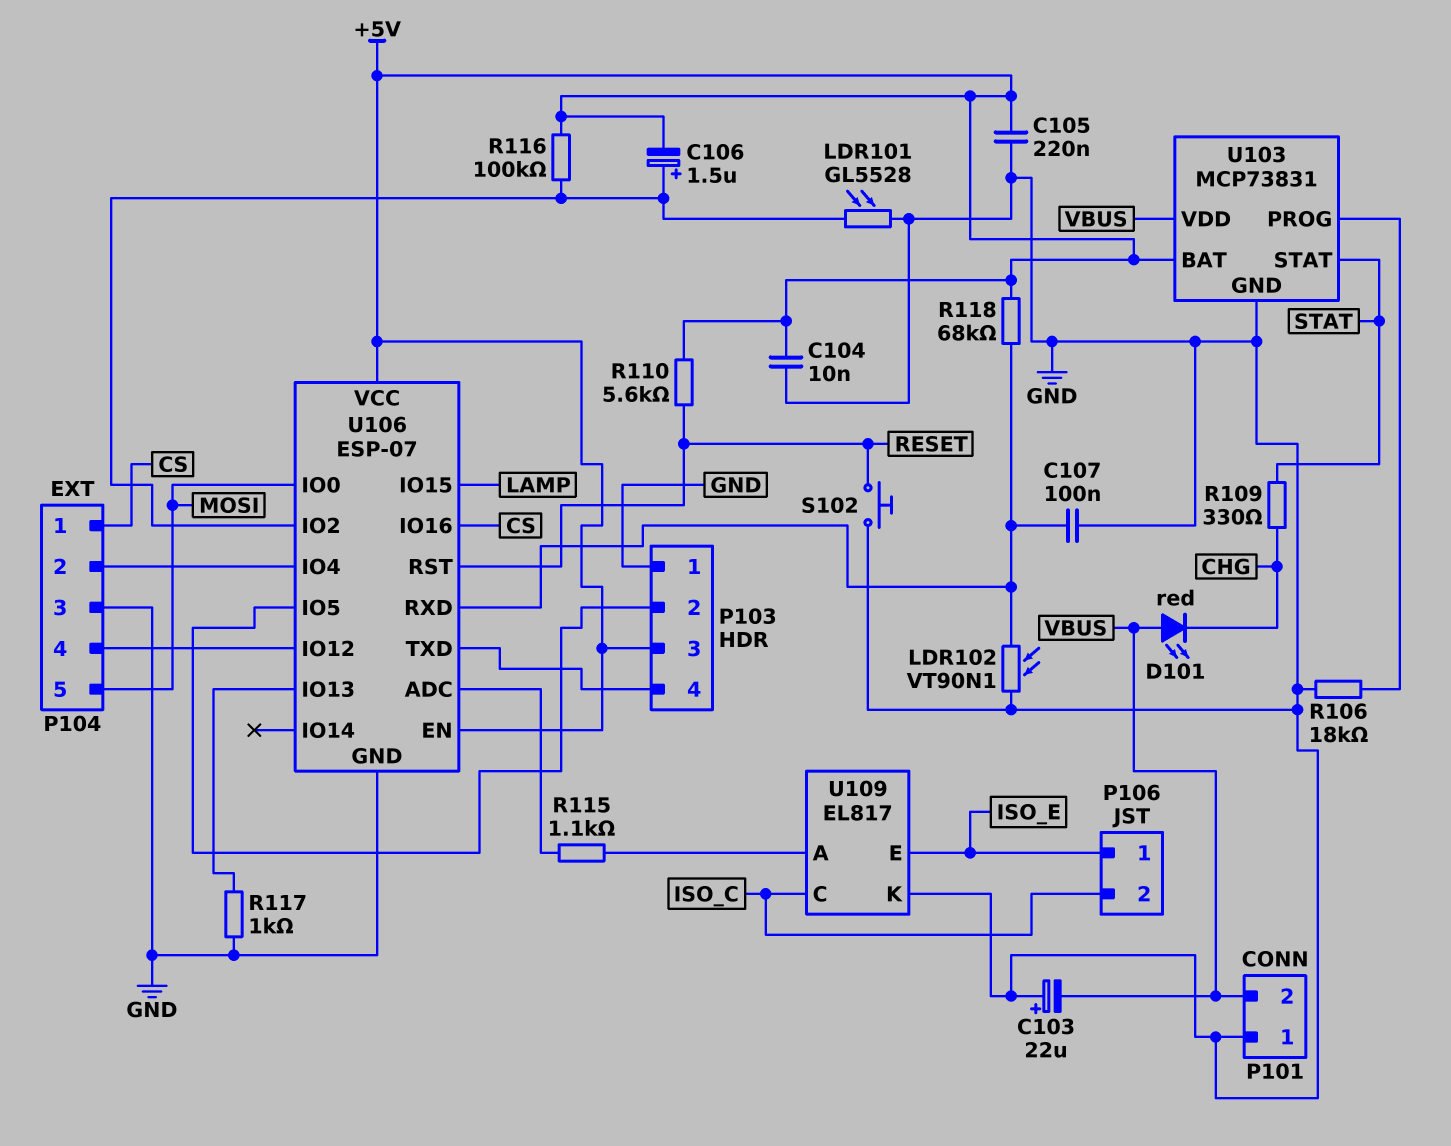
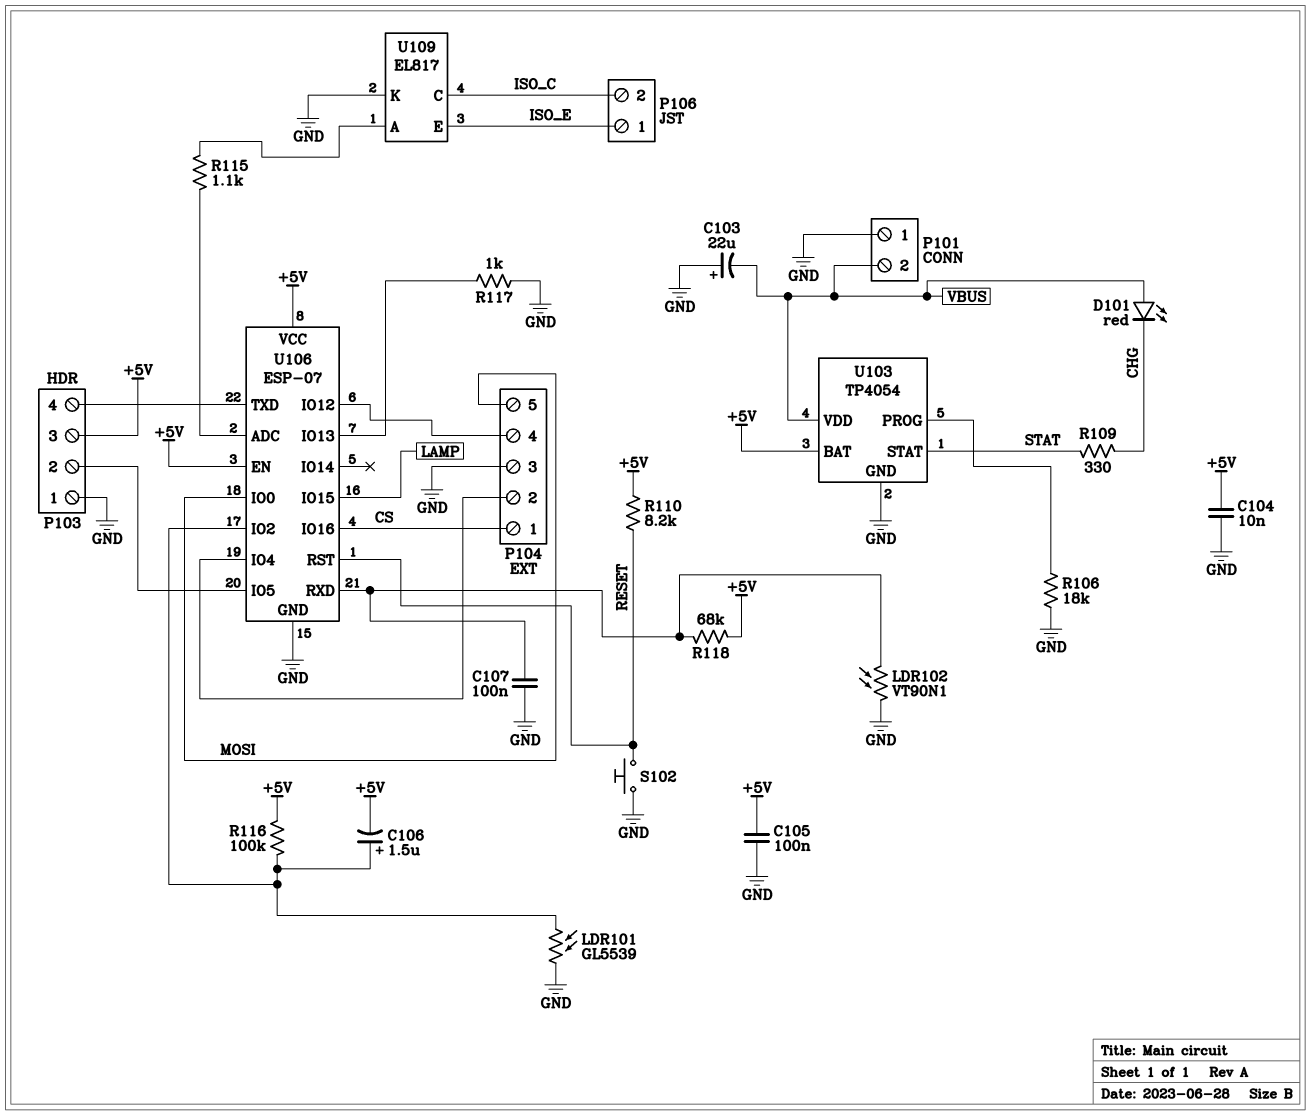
C105: 220nF (+5V, GND) -> 100nF (+5V, GND)
LDR101: GL5528 (GND, U106/IO2) -> GL5539 (GND, U106/IO2)
R110: 5.6k (+5V, RESET) -> 8.2k (+5V, RESET)
U103: MCP73831 -> TP4054

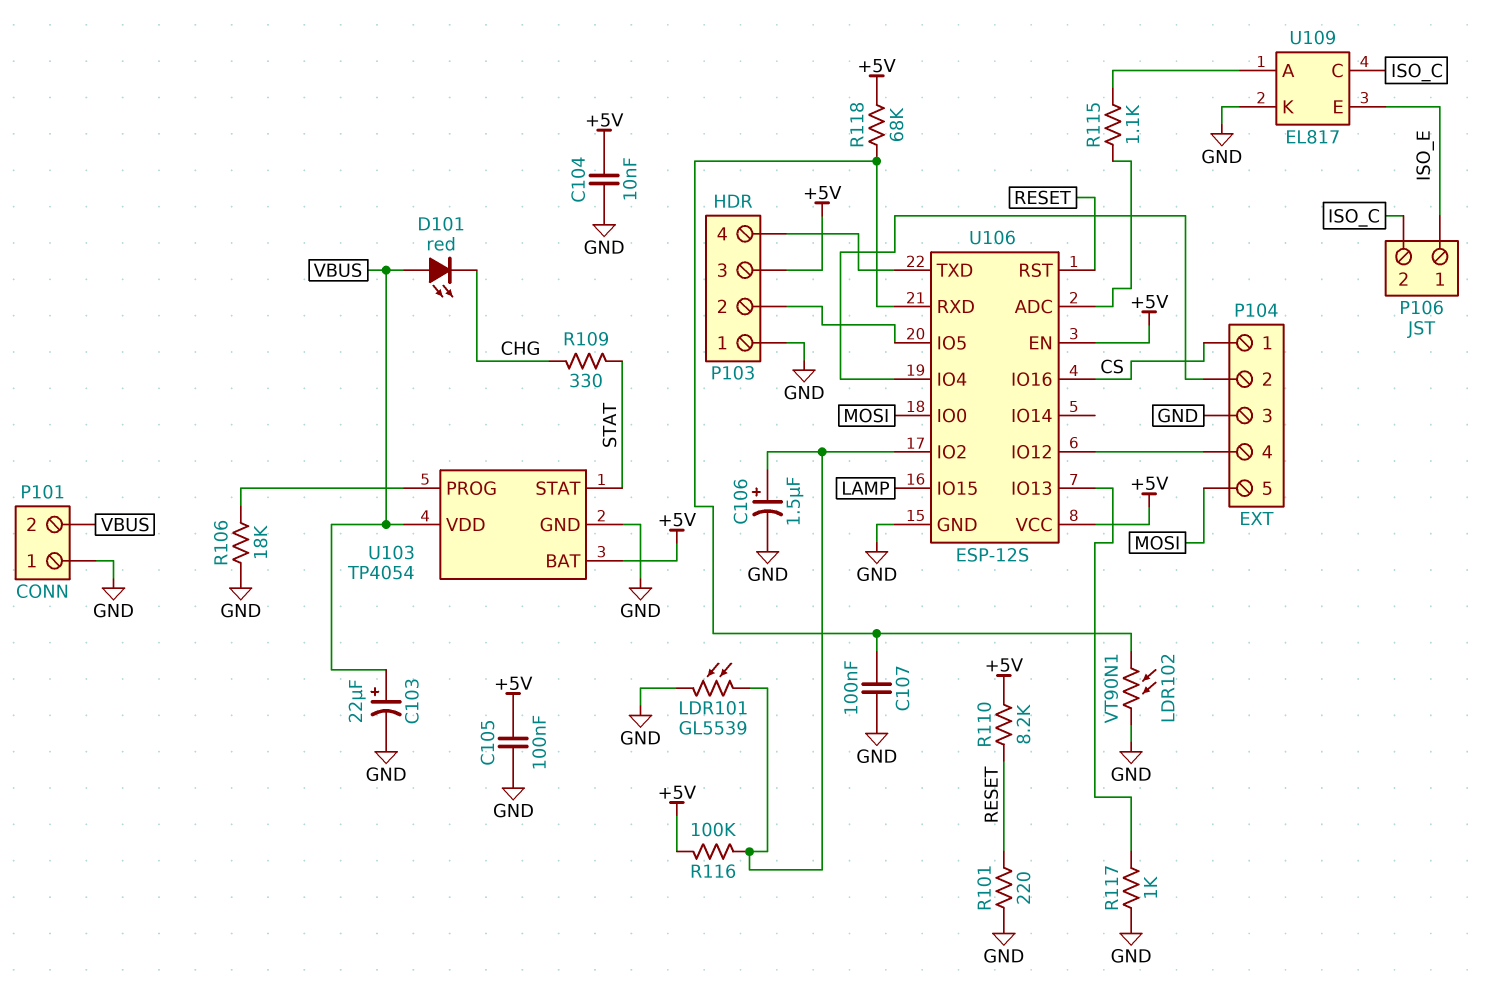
C103: 22uF (plus GND, minus VBUS) -> 22uF (plus VBUS, minus GND)
C106: 1.5uF (plus U106/IO2, minus +5V) -> 1.5uF (plus U106/IO2, minus GND)
R101: none -> 220 (GND, RESET)
S102: button (GND, RESET) -> none
U106: ESP-07 -> ESP-12S

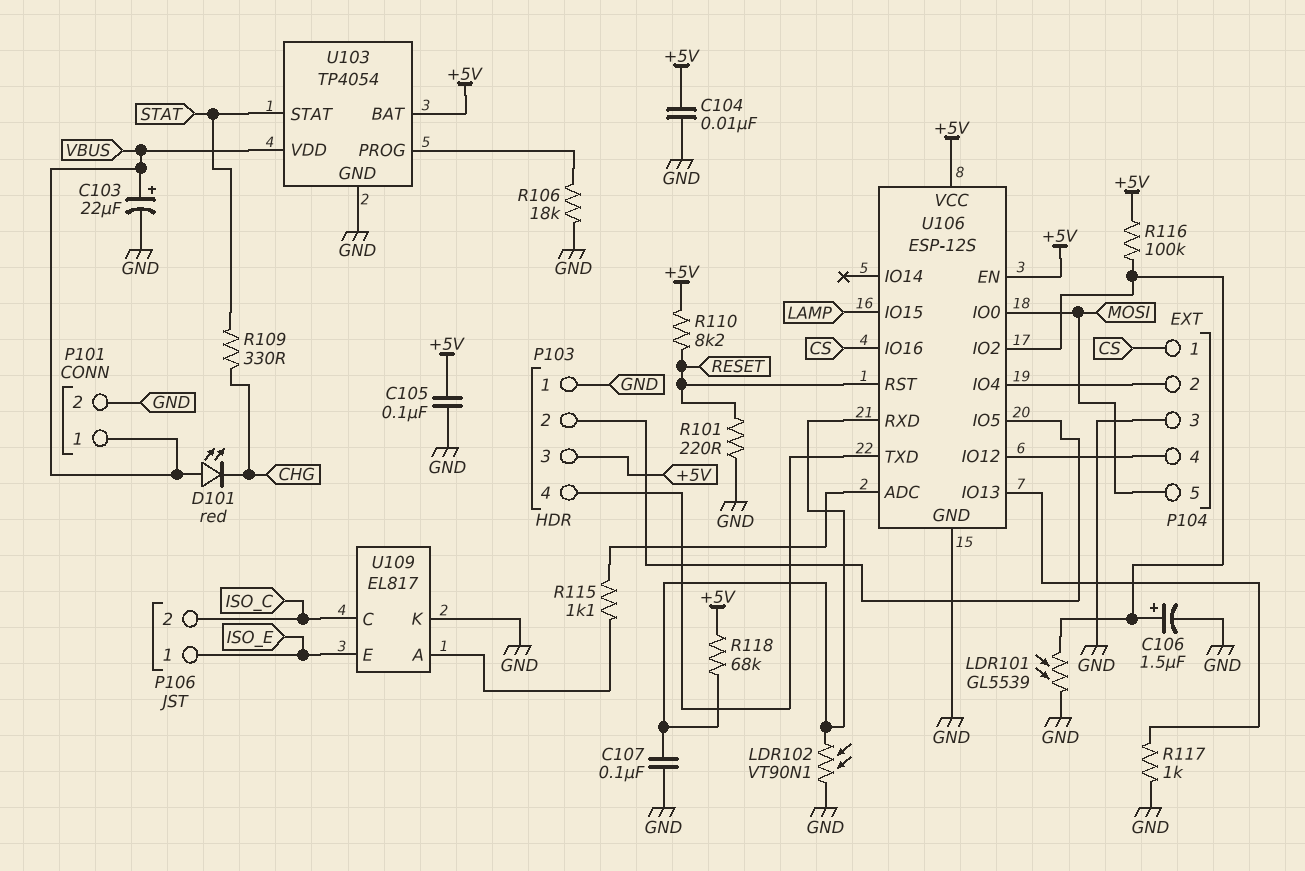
P101 pin 1: GND -> VBUS
P101 pin 2: VBUS -> GND

